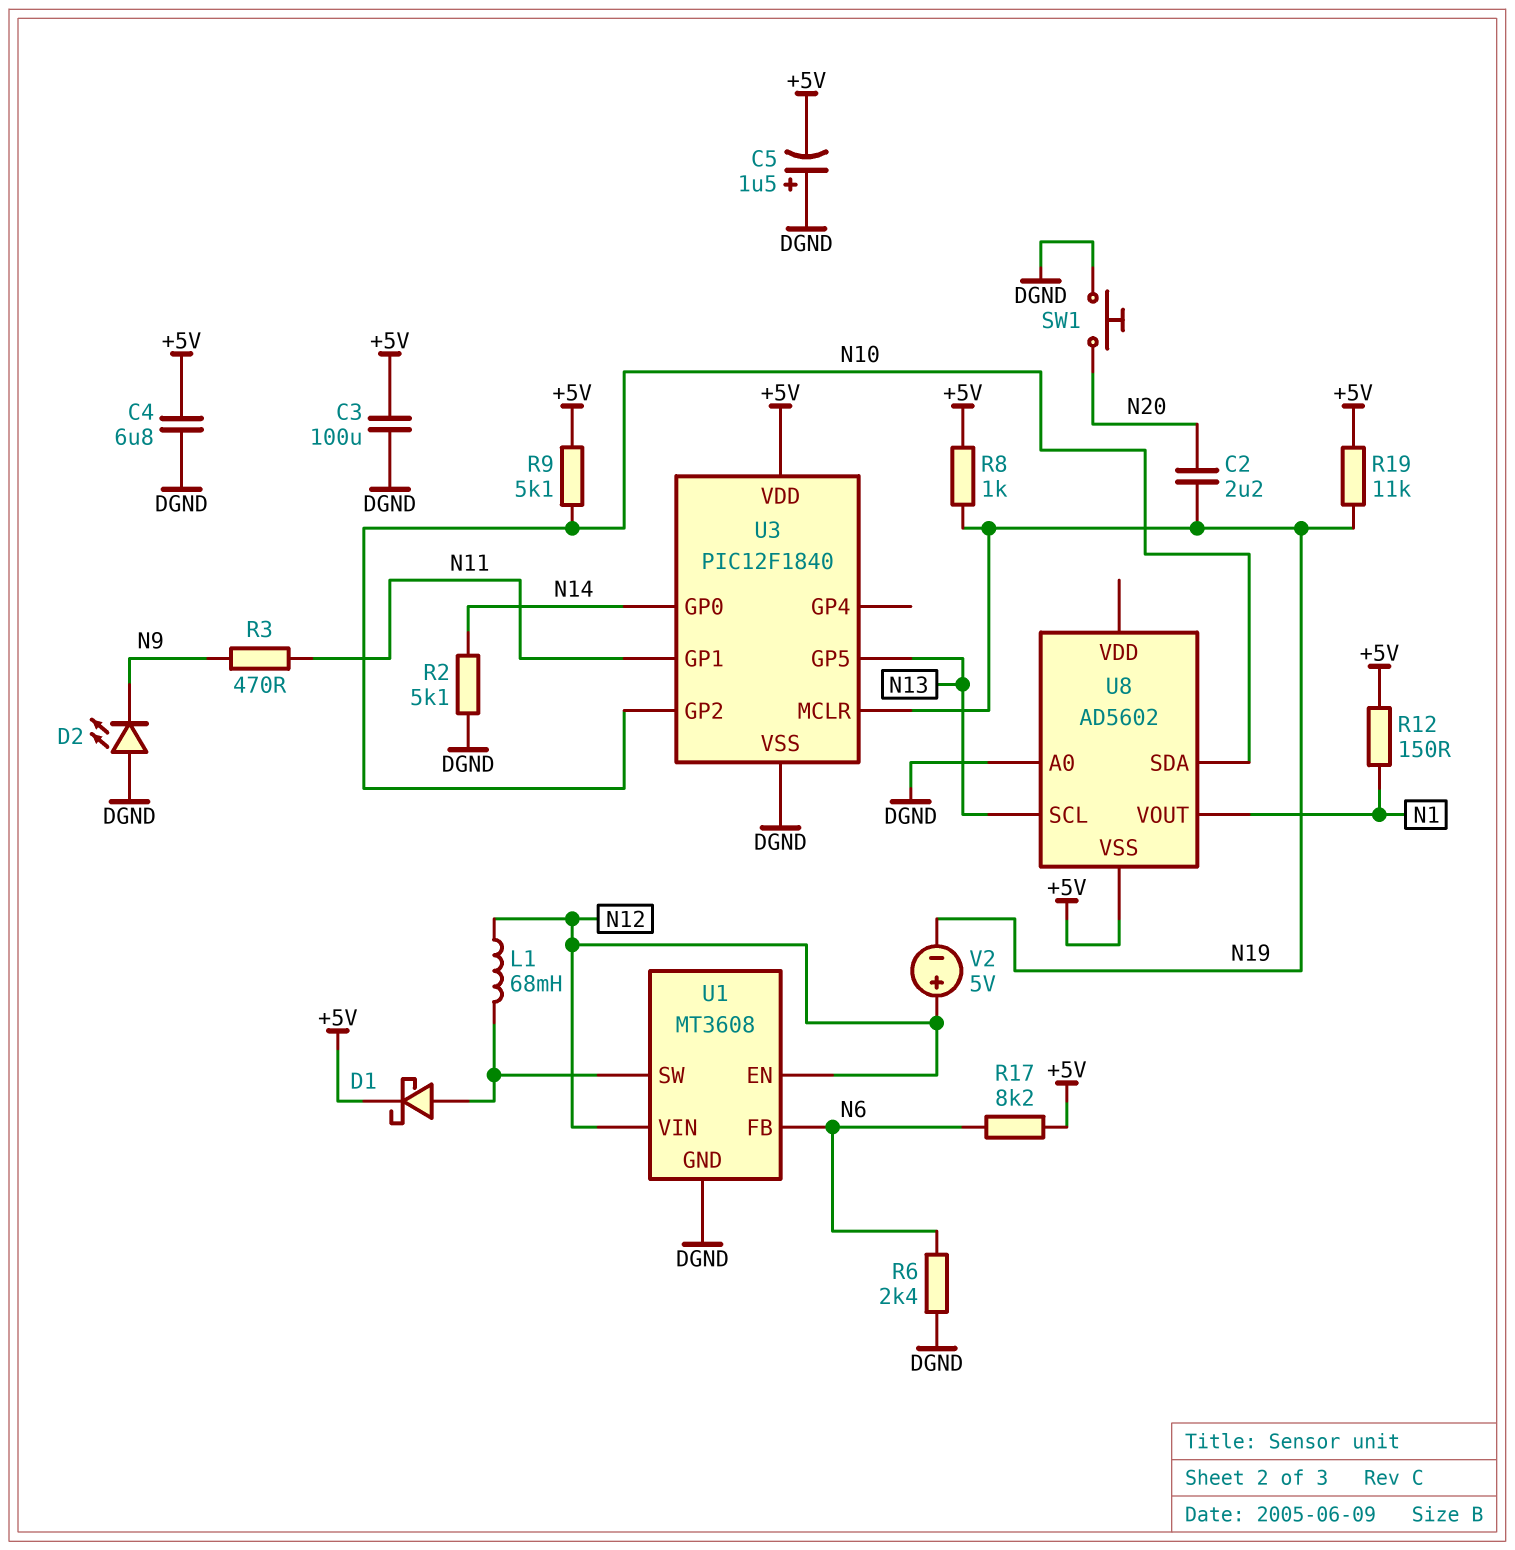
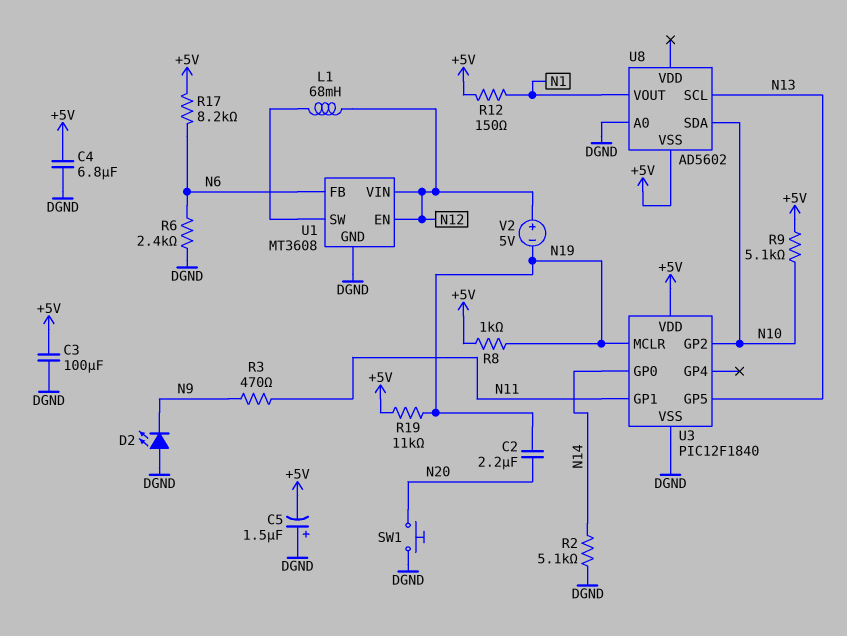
D1: schottky (A U1/SW, K +5V) -> none

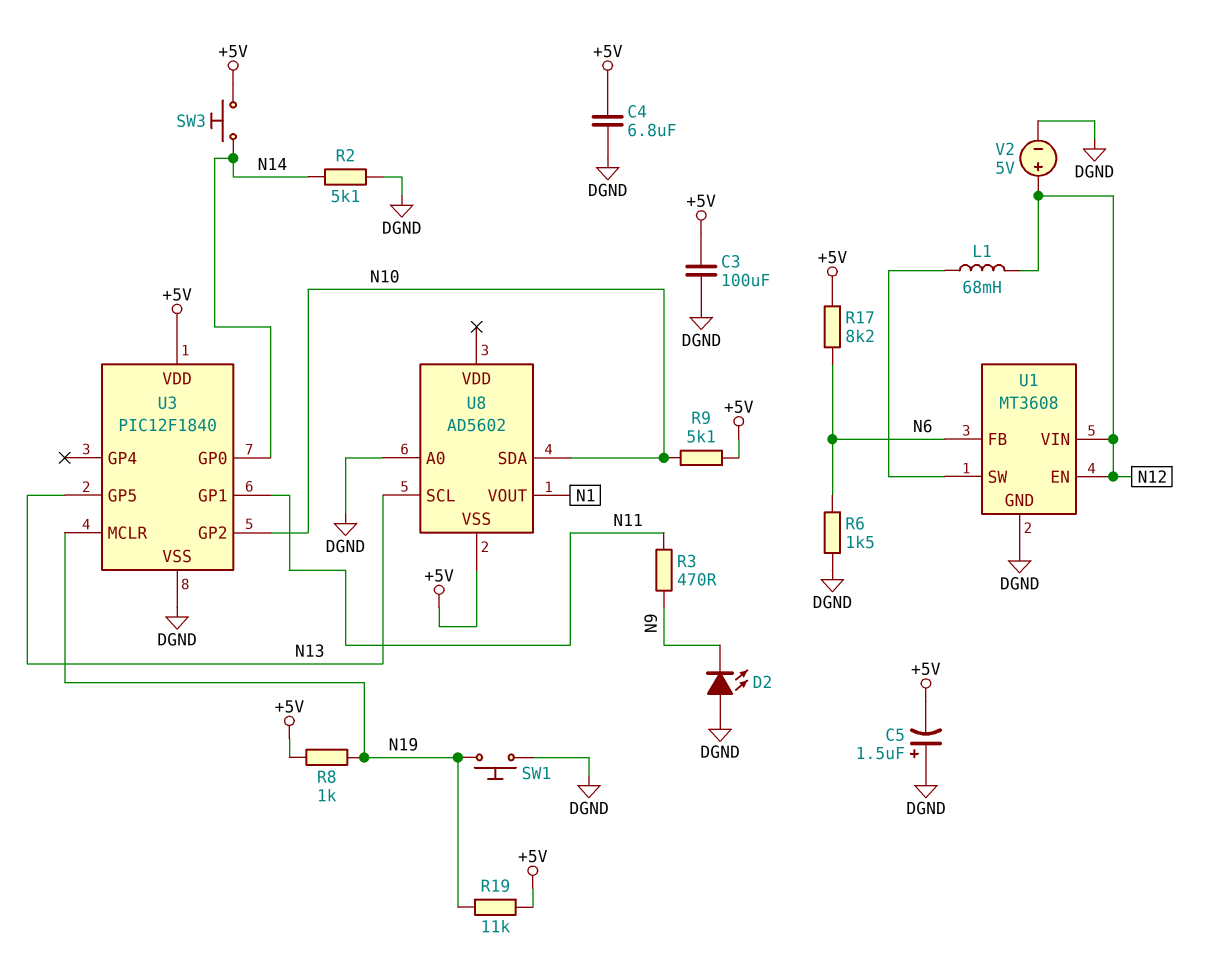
C2: 2.2uF (N19, N20) -> none
R6: 2.4k (DGND, N6) -> 1.5k (DGND, N6)
R12: 150 (+5V, N1) -> none
SW1: button (DGND, N20) -> button (DGND, N19)
SW3: none -> button (+5V, N14)
V2: 5V (plus N12, minus N19) -> 5V (plus N12, minus DGND)

